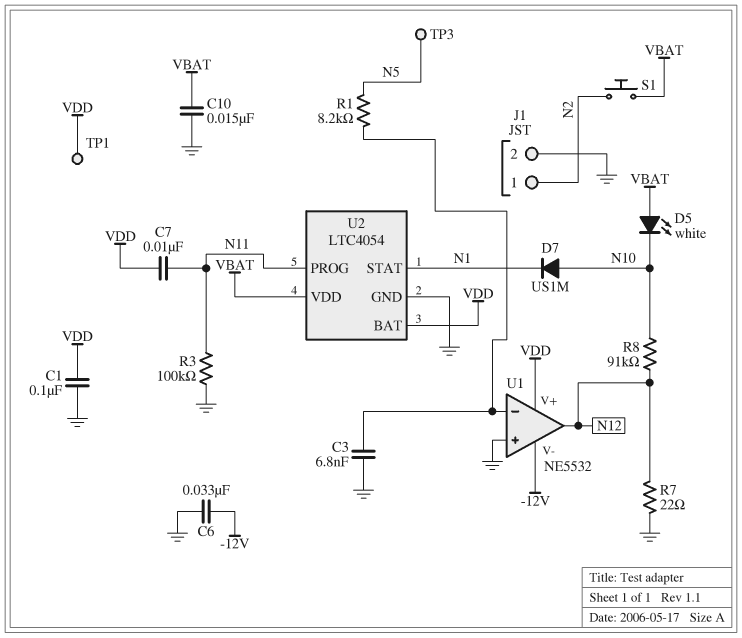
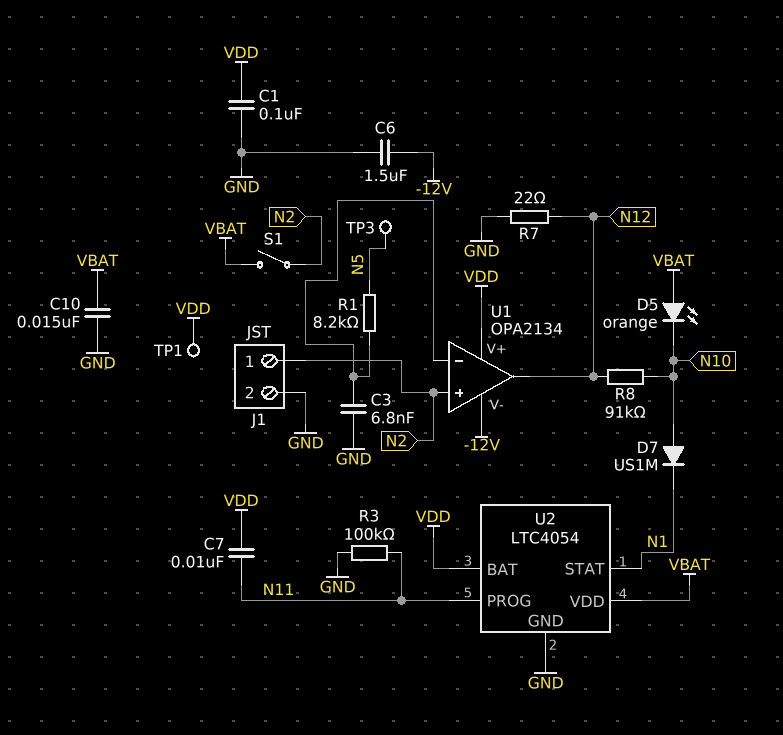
C6: 33nF (-12V, GND) -> 1.5uF (-12V, GND)
D5: LED white (A VBAT, K N10) -> LED orange (A VBAT, K N10)
S1: button (N2, VBAT) -> switch (N2, VBAT)
U1: NE5532 -> OPA2134
U1 pin in+: GND -> N2

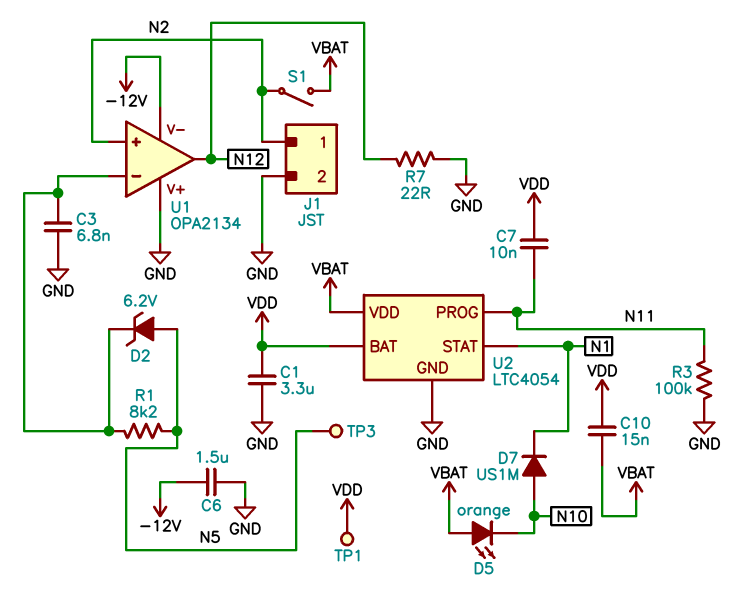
C1: 100nF (GND, VDD) -> 3.3uF (GND, VDD)
C10: 15nF (GND, VBAT) -> 15nF (VBAT, VDD)
D2: none -> zener 6.2V (A N5, K U1/in-)
R8: 91k (N10, N12) -> none
U1 pin V+: VDD -> GND

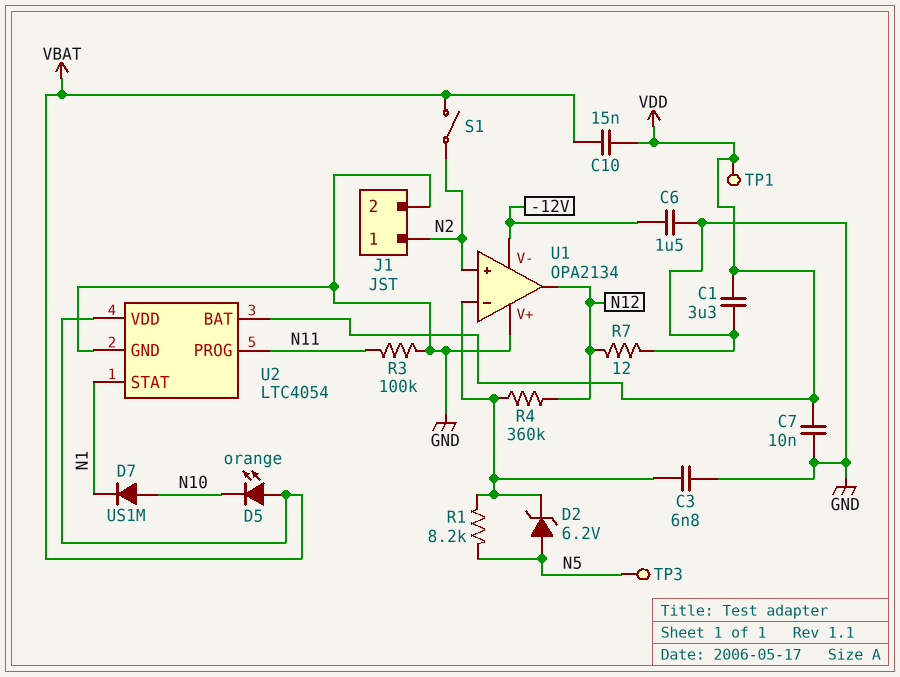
C7: 10nF (N11, VDD) -> 10nF (GND, VDD)
R4: none -> 360k (N12, U1/in-)
R7: 22 (GND, N12) -> 12 (GND, N12)

